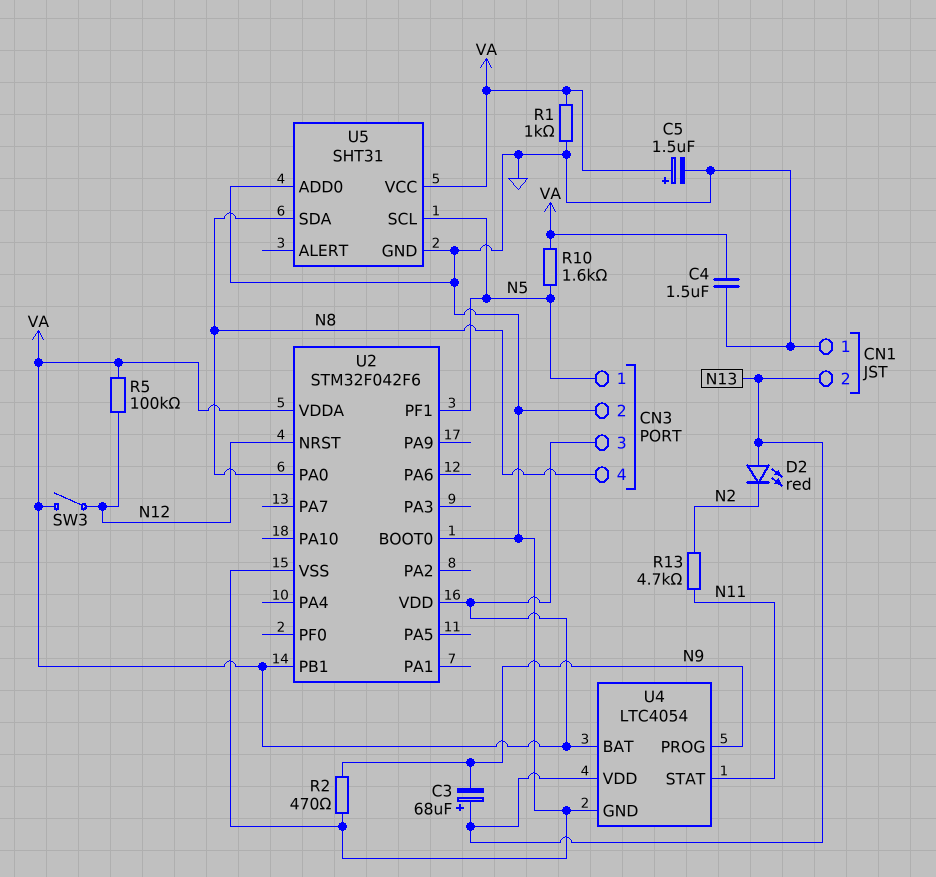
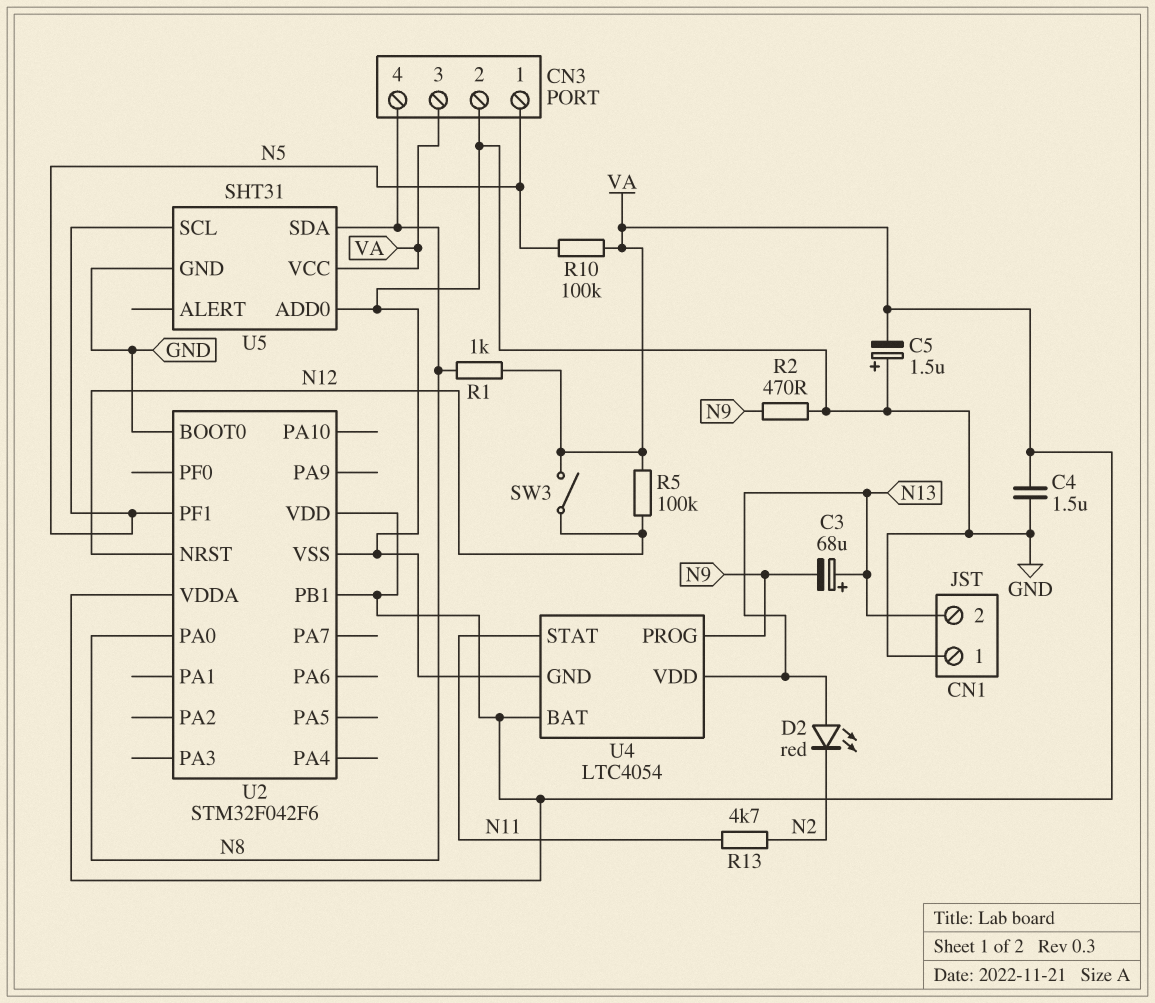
C5: 1.5uF (plus VA, minus GND) -> 1.5uF (plus GND, minus VA)
R1: 1k (GND, VA) -> 1k (N8, VA)
R10: 1.6k (N5, VA) -> 100k (N5, VA)

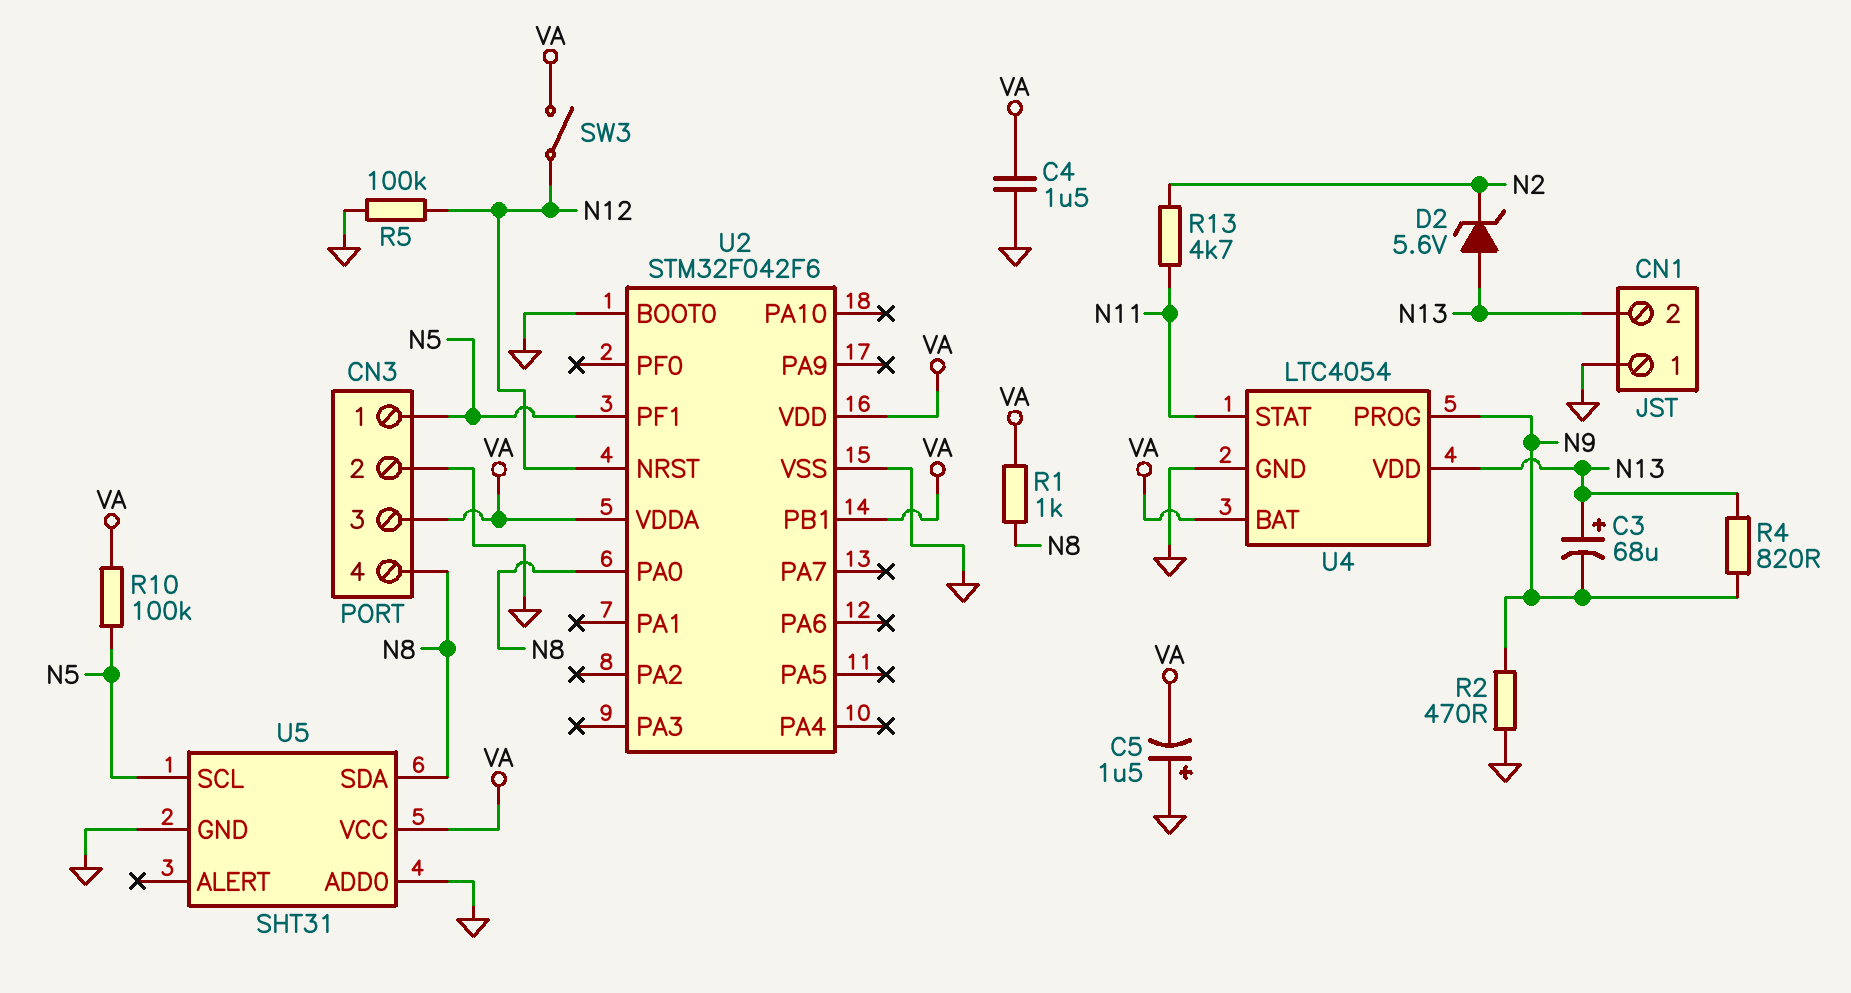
D2: LED red (A N13, K N2) -> zener 5.6V (A N13, K N2)
R4: none -> 820 (N9, N13)
R5: 100k (N12, VA) -> 100k (GND, N12)

